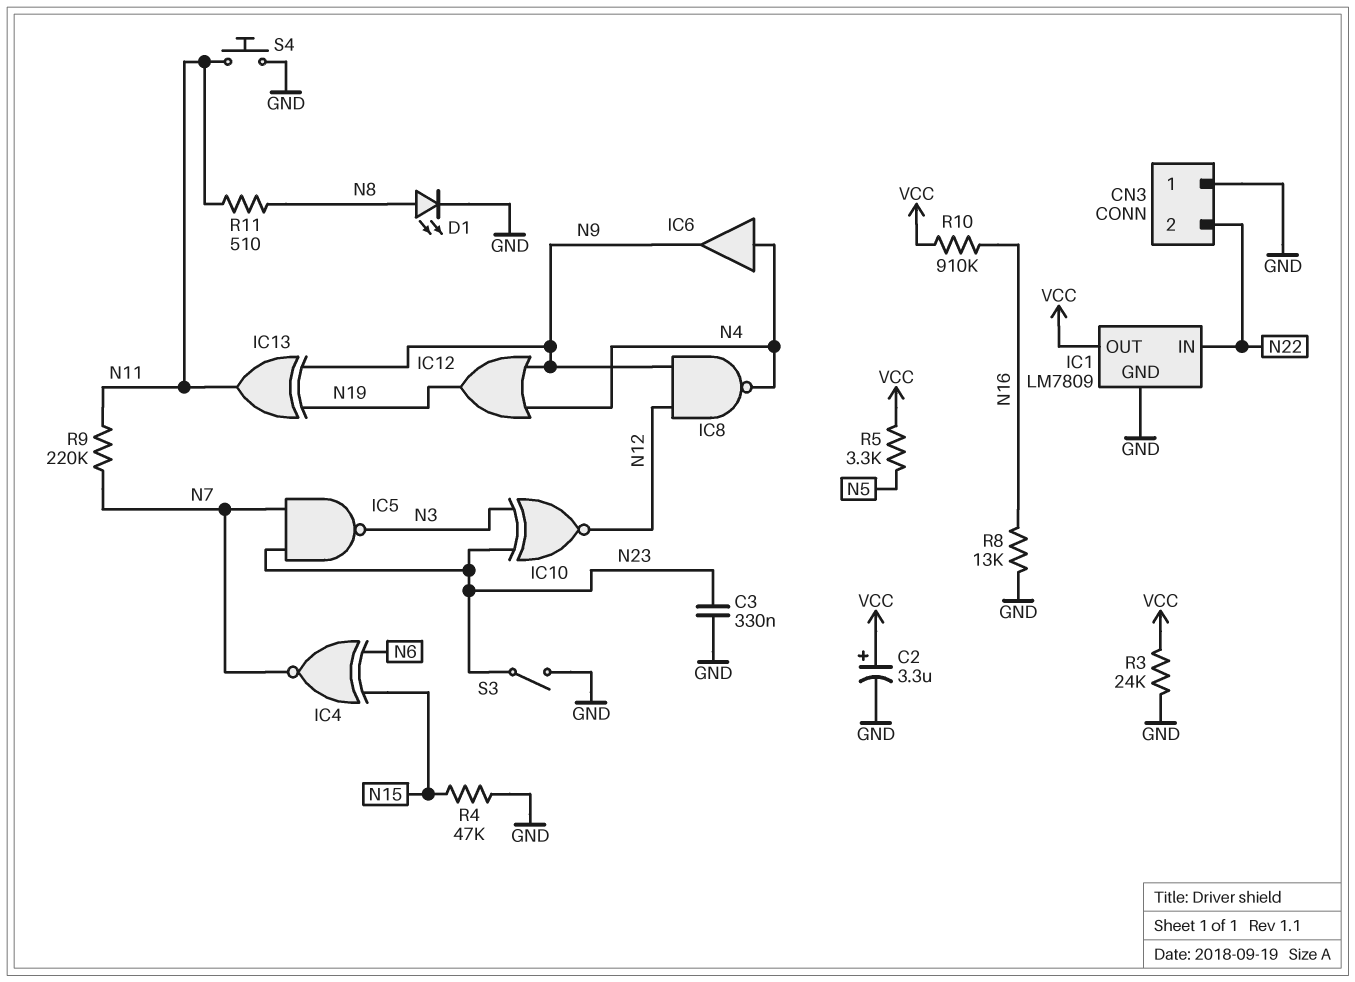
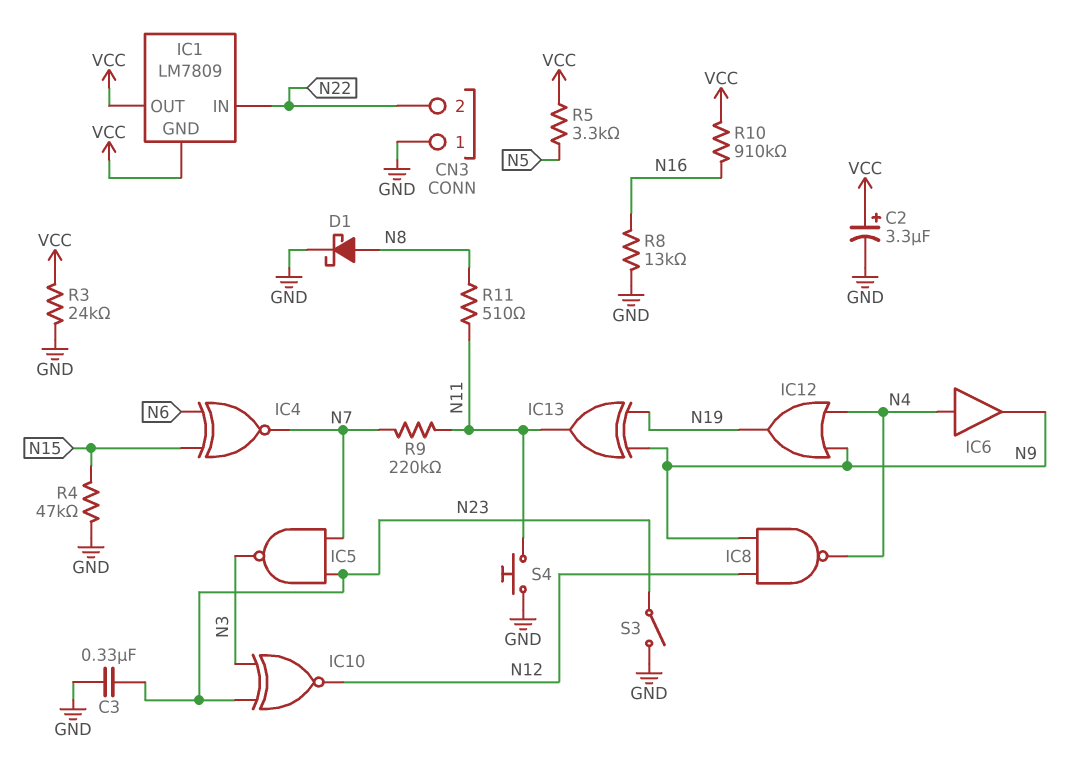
D1: LED (A N8, K GND) -> schottky (A N8, K GND)
IC1 pin GND: GND -> VCC

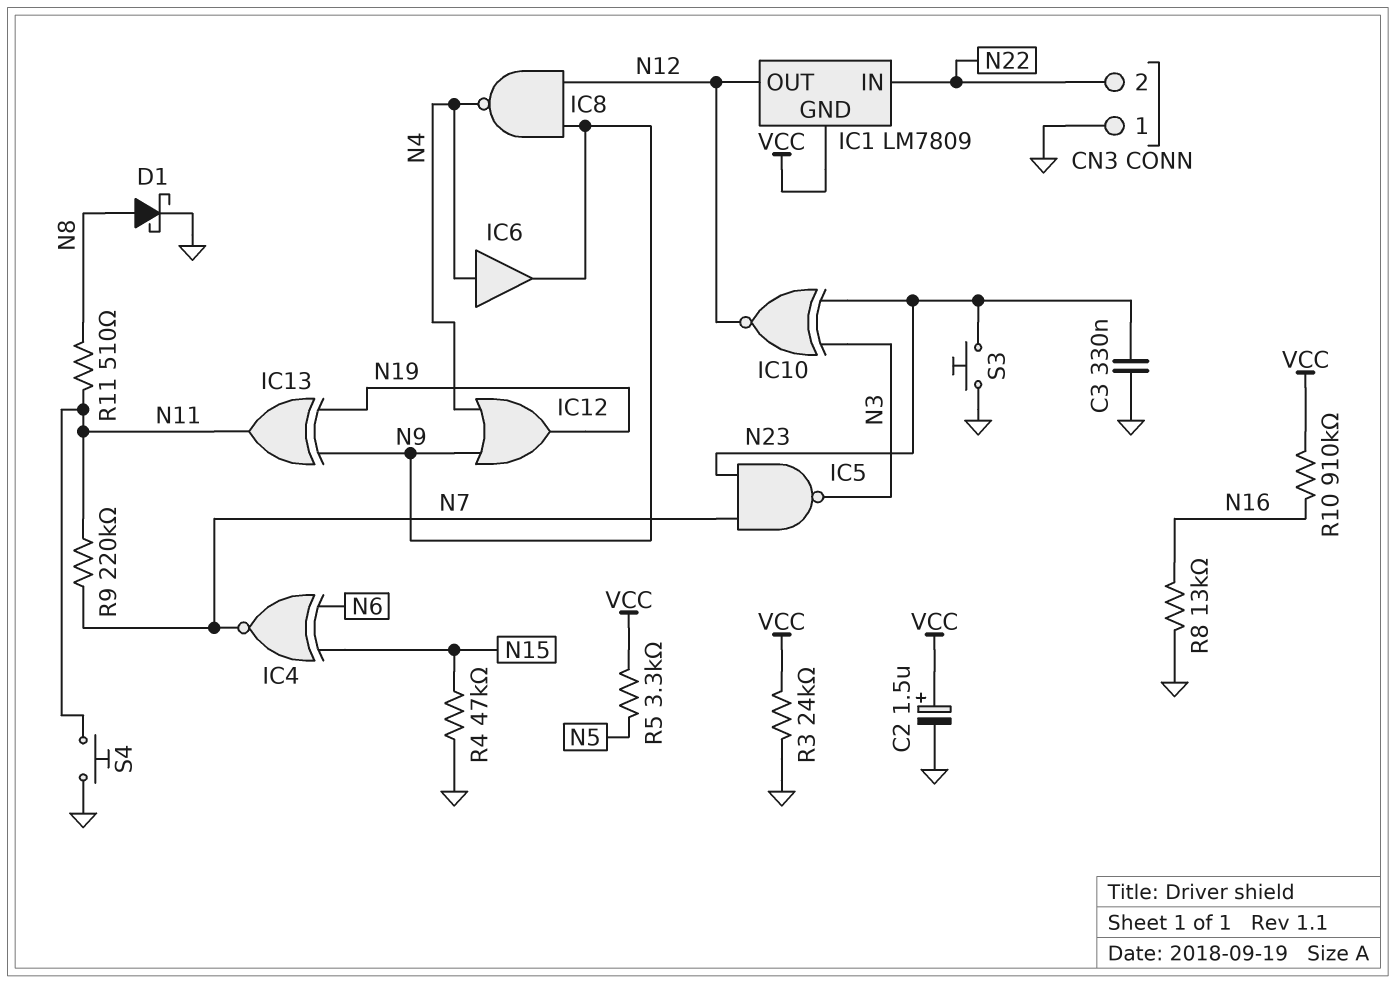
C2: 3.3uF (plus VCC, minus GND) -> 1.5uF (plus VCC, minus GND)
IC1 pin OUT: VCC -> N12
S3: switch (GND, N23) -> button (GND, N23)

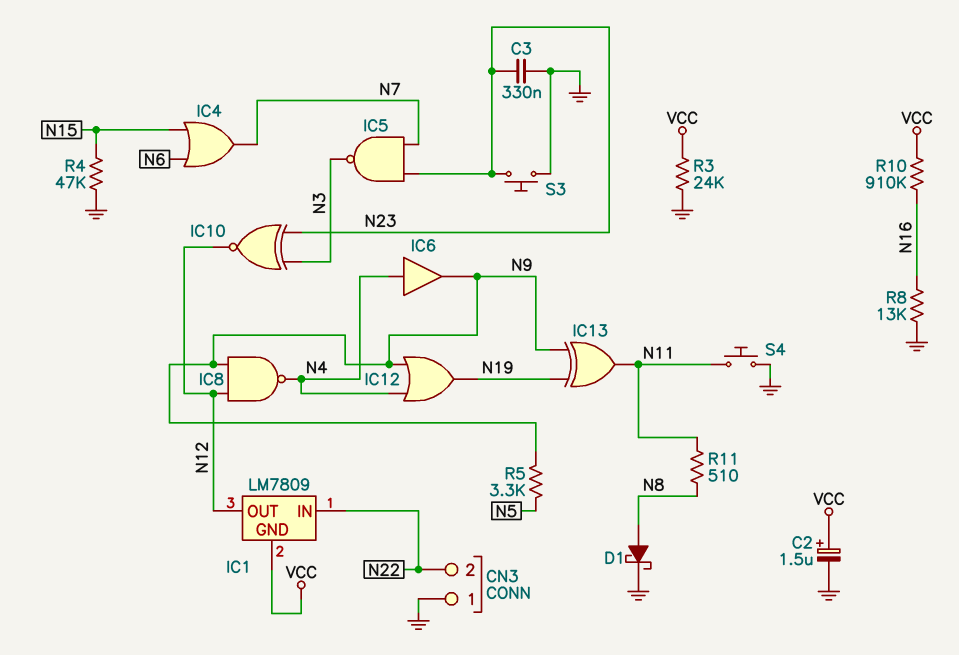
IC4: XNOR (in N6, in N15, out N7) -> OR (in N6, in N15, out N7)
R5: 3.3k (N5, VCC) -> 3.3k (N5, N9)
R9: 220k (N7, N11) -> none

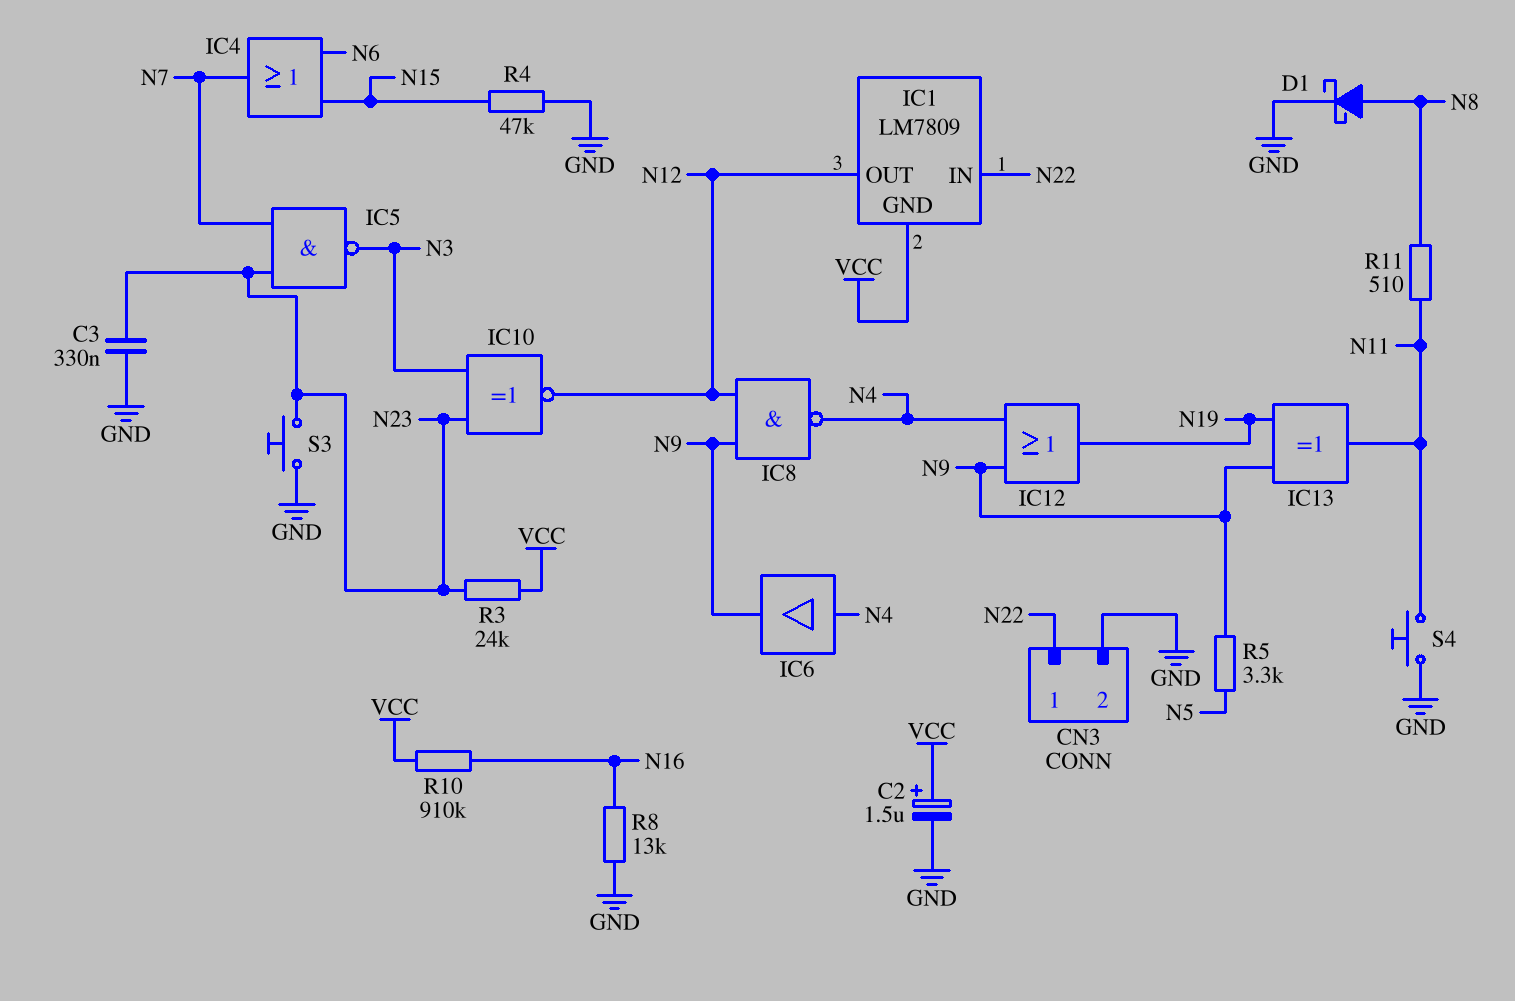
CN3 pin 1: GND -> N22
CN3 pin 2: N22 -> GND
R3: 24k (GND, VCC) -> 24k (N23, VCC)

